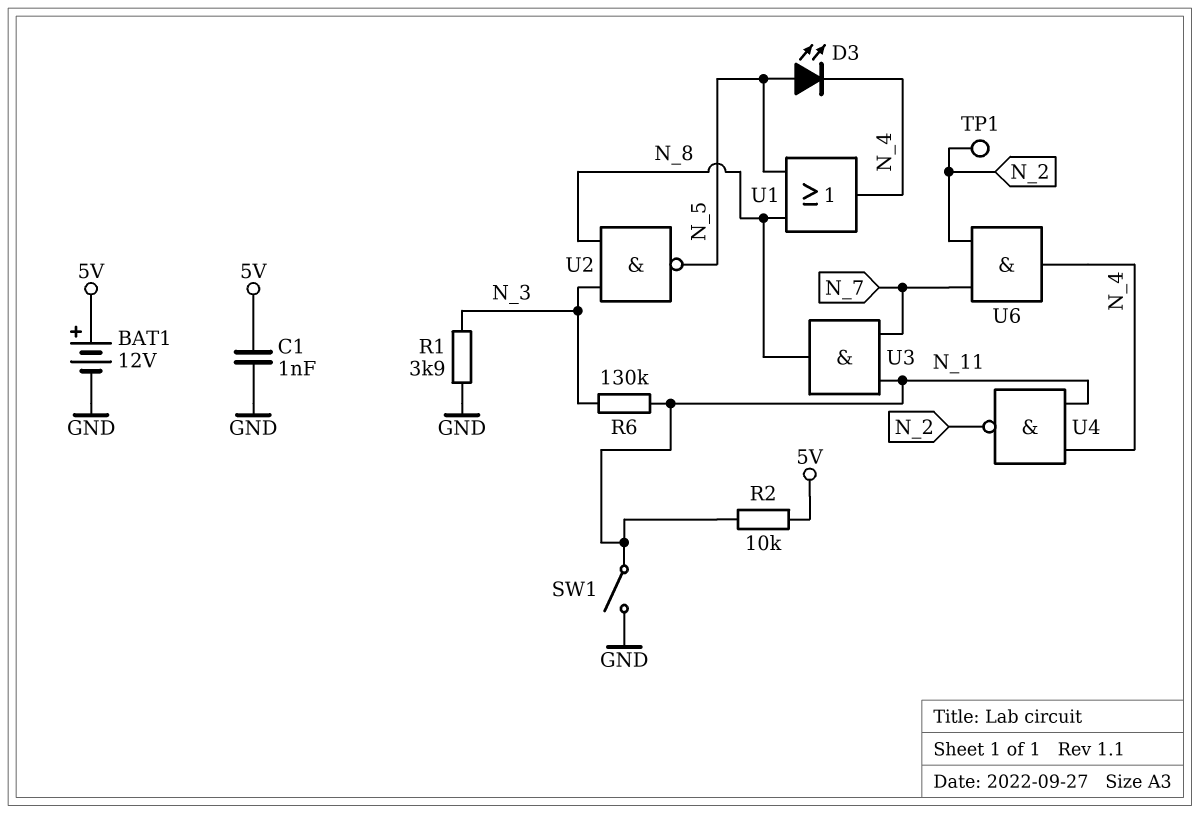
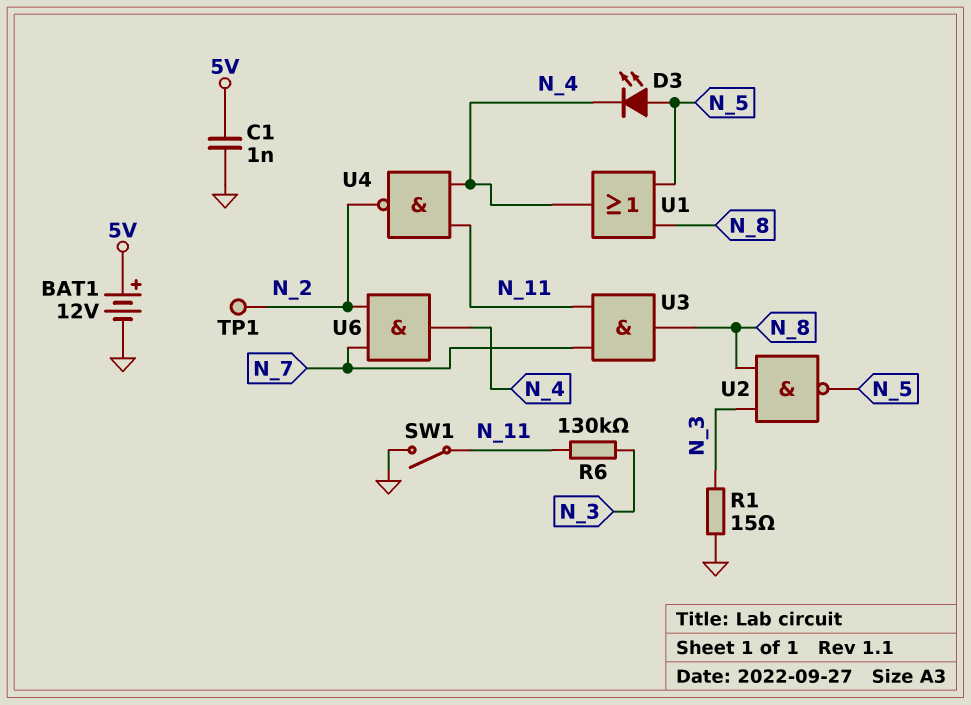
R1: 3.9k (GND, N_3) -> 15 (GND, N_3)
R2: 10k (5V, N_11) -> none

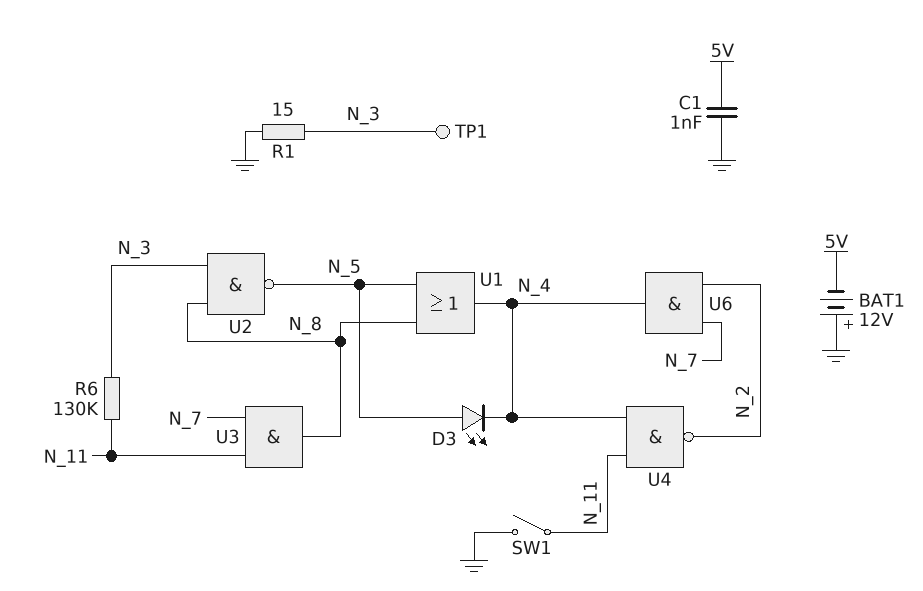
BAT1: 12V (plus 5V, minus GND) -> 12V (plus GND, minus 5V)
TP1: test point (N_2) -> test point (N_3)

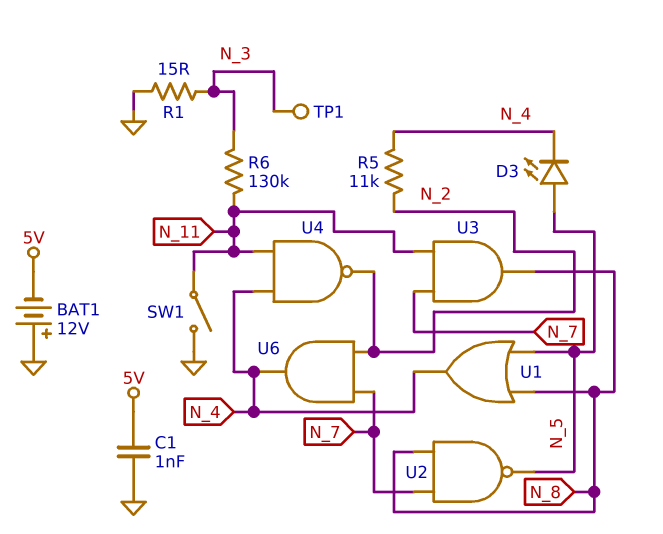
R5: none -> 11k (N_2, N_4)
U2: NAND (in N_3, in N_8, out N_5) -> NAND (in N_7, in N_8, out N_5)

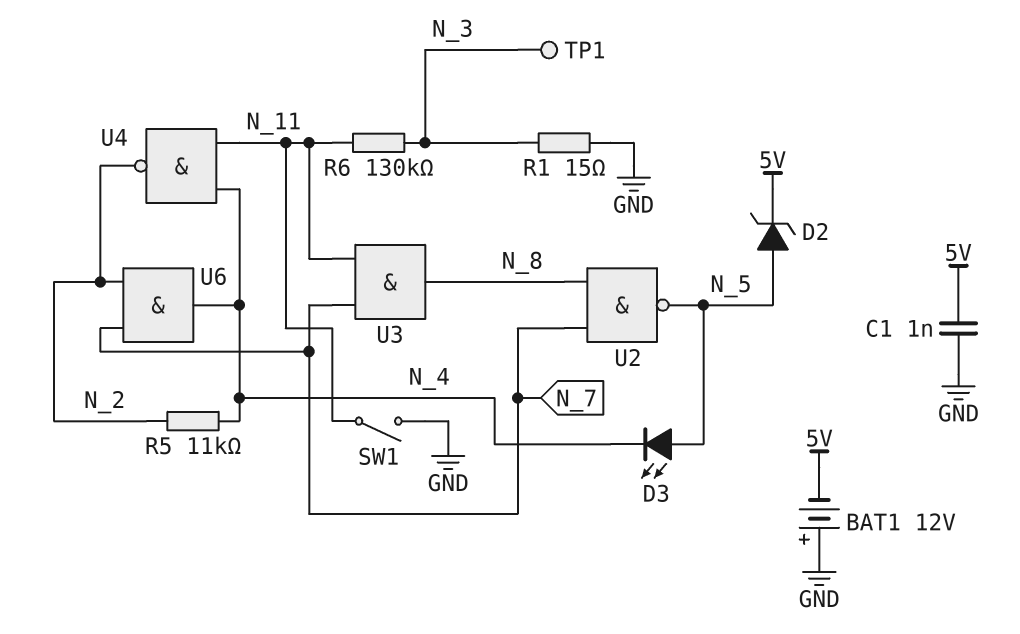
D2: none -> zener (A N_5, K 5V)
U1: OR (in N_5, in N_8, out N_4) -> none

